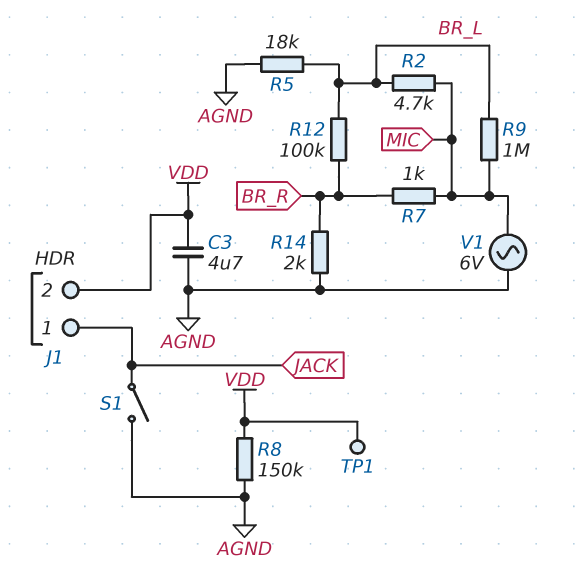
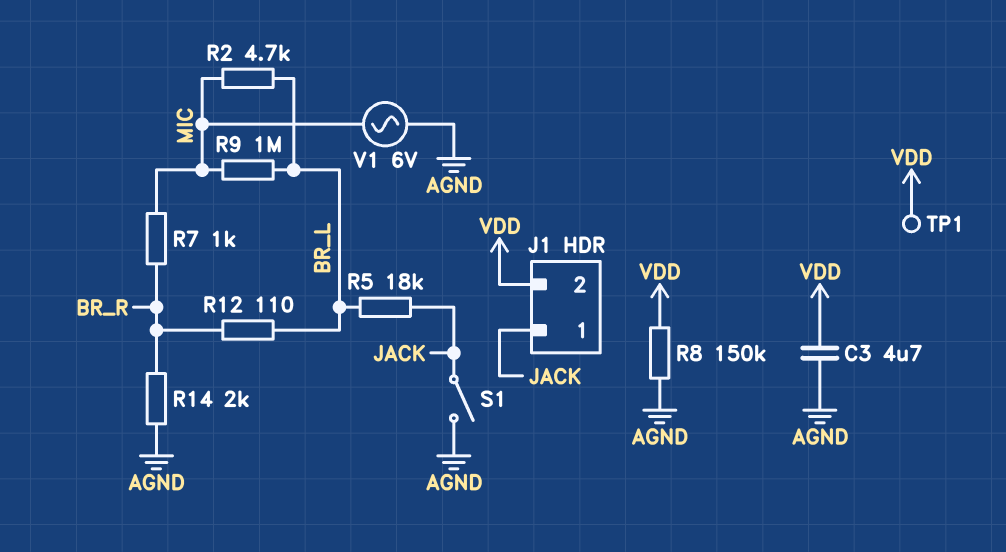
R5: 18k (AGND, BR_L) -> 18k (BR_L, JACK)
R12: 100k (BR_L, BR_R) -> 110 (BR_L, BR_R)

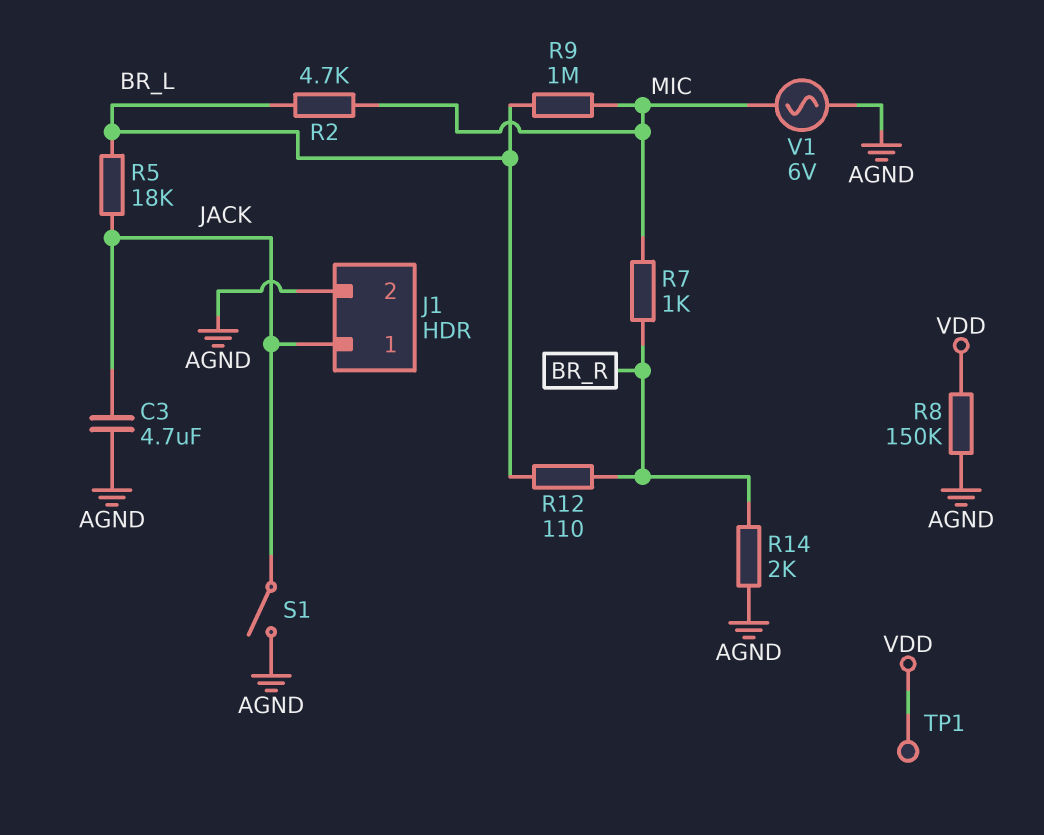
C3: 4.7uF (AGND, VDD) -> 4.7uF (AGND, JACK)
J1 pin 2: VDD -> AGND

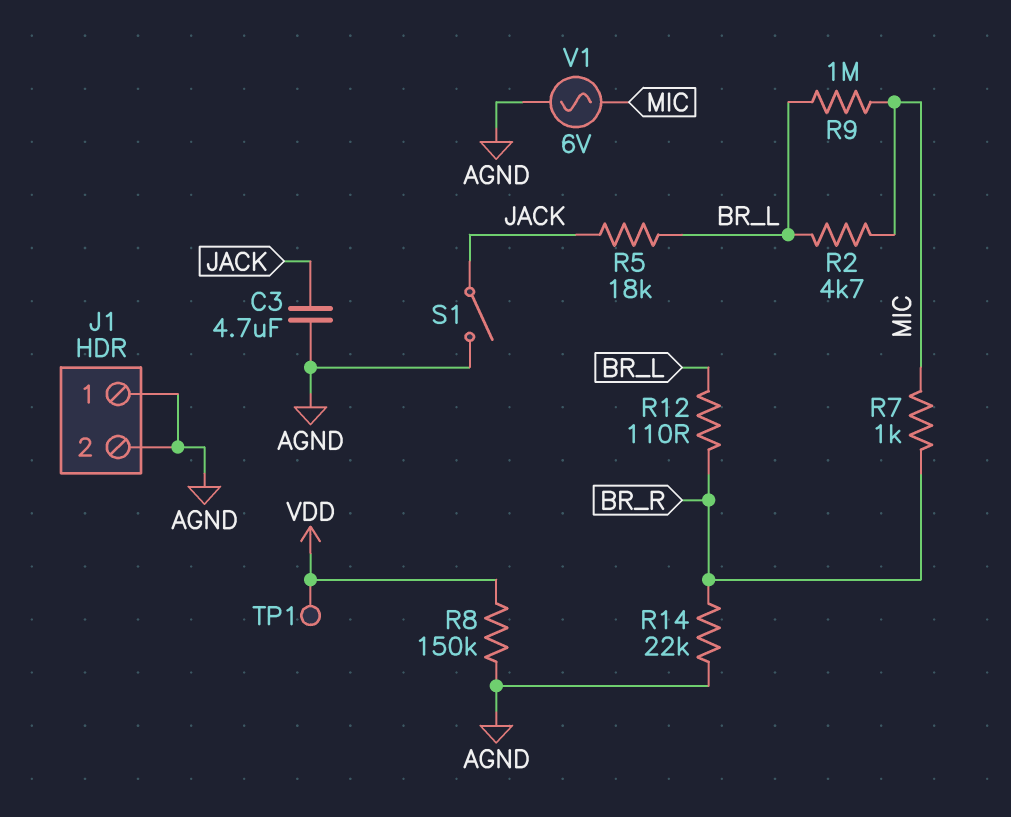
J1 pin 1: JACK -> AGND
R14: 2k (AGND, BR_R) -> 22k (AGND, BR_R)

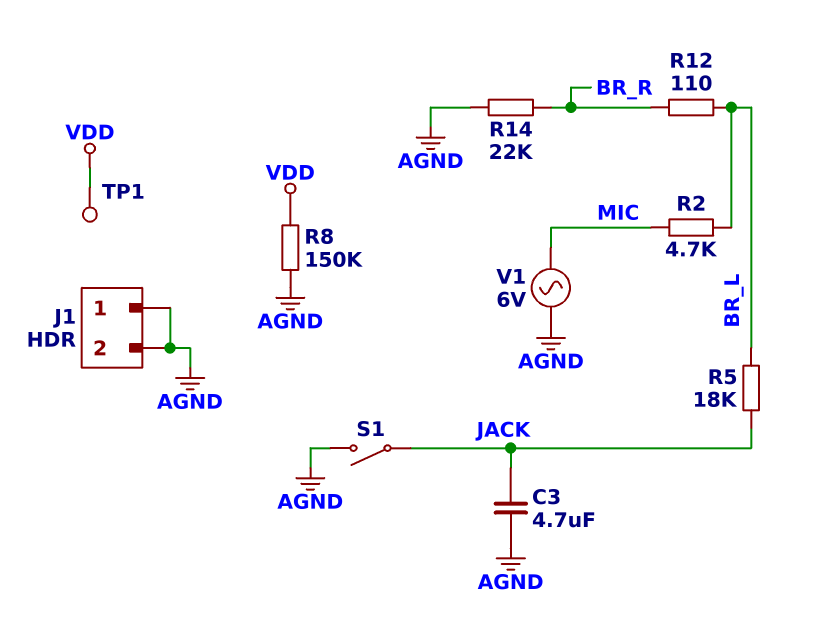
R7: 1k (BR_R, MIC) -> none
R9: 1M (BR_L, MIC) -> none

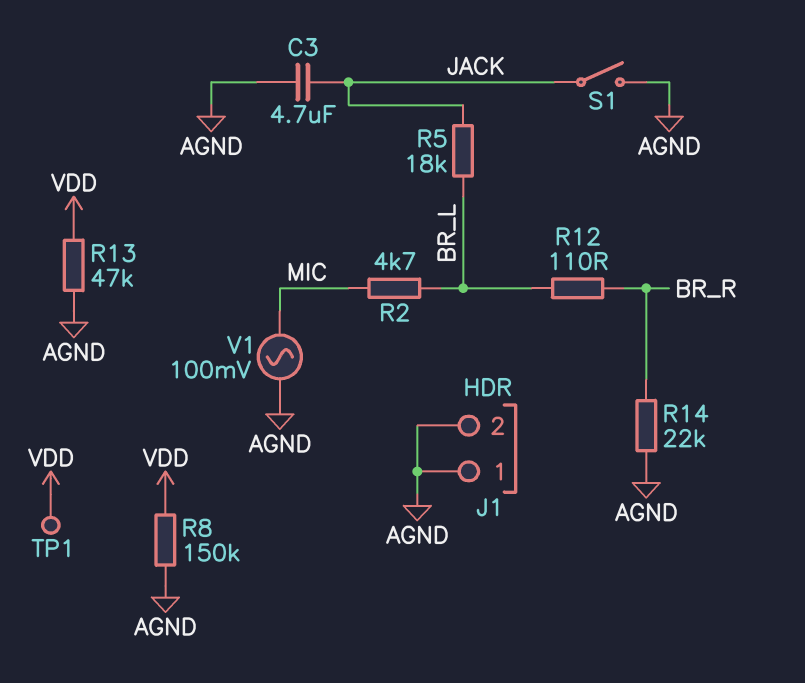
R13: none -> 47k (AGND, VDD)
V1: AC 6V (AGND, MIC) -> AC 100mV (AGND, MIC)

